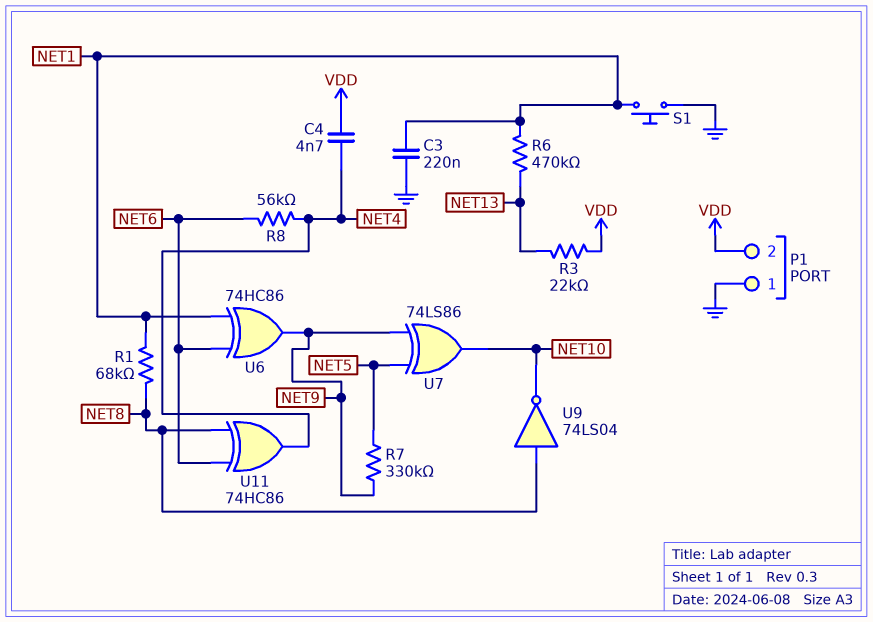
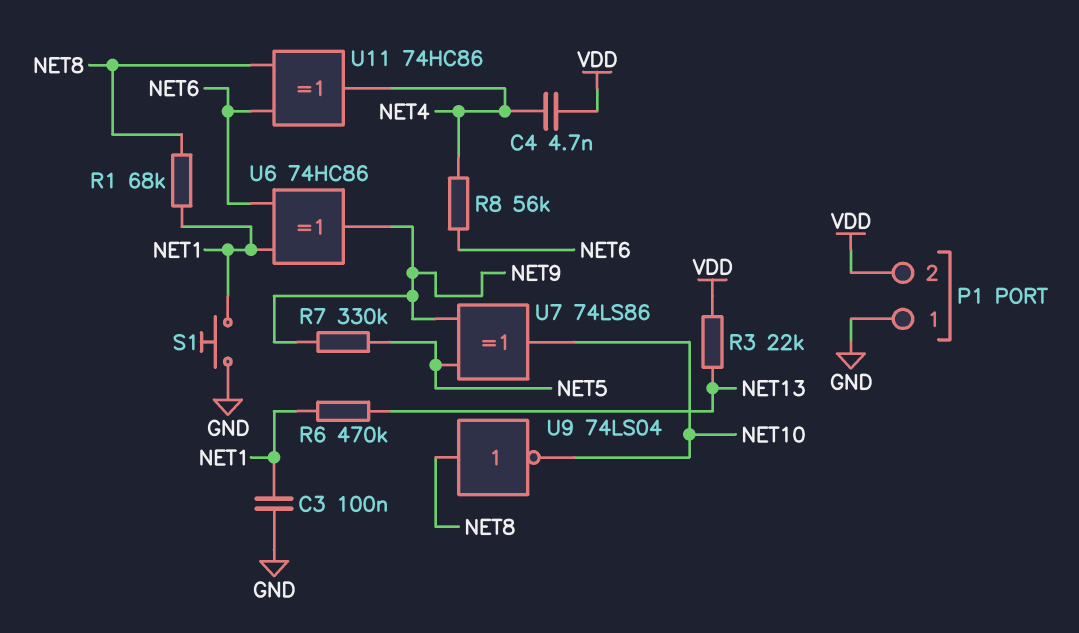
C3: 220nF (GND, NET1) -> 100nF (GND, NET1)

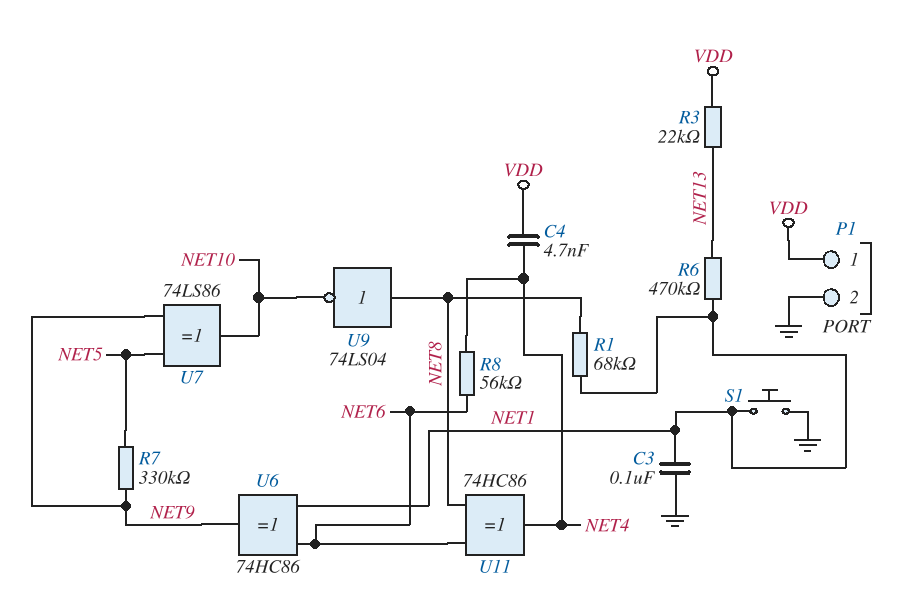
P1 pin 1: GND -> VDD
P1 pin 2: VDD -> GND

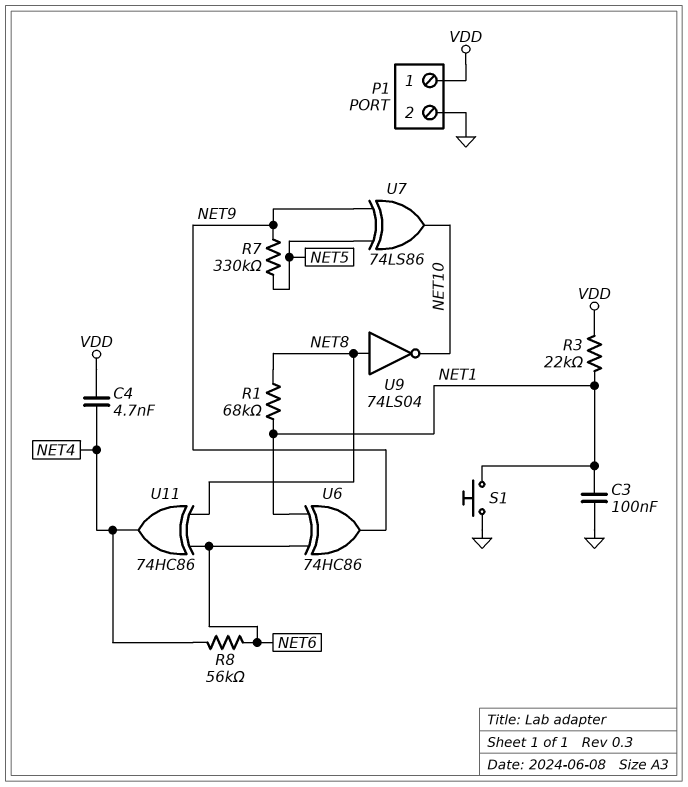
R3: 22k (NET13, VDD) -> 22k (NET1, VDD)
R6: 470k (NET1, NET13) -> none

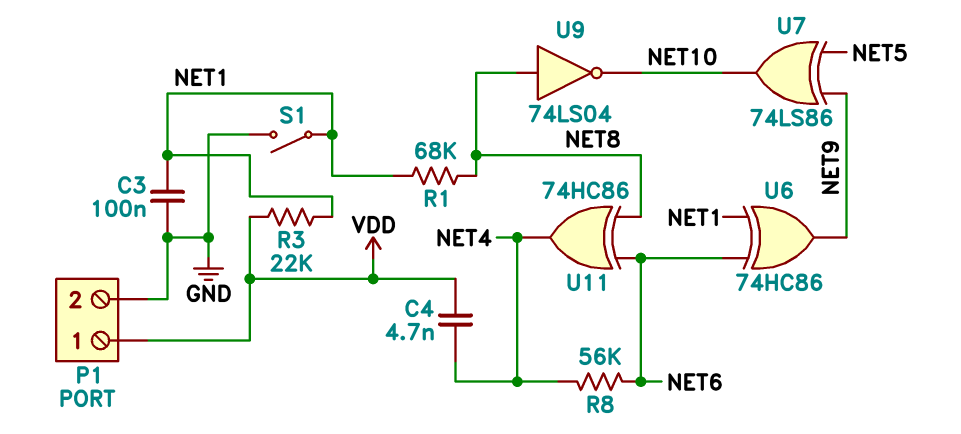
R7: 330k (NET5, NET9) -> none
S1: button (GND, NET1) -> switch (GND, NET1)

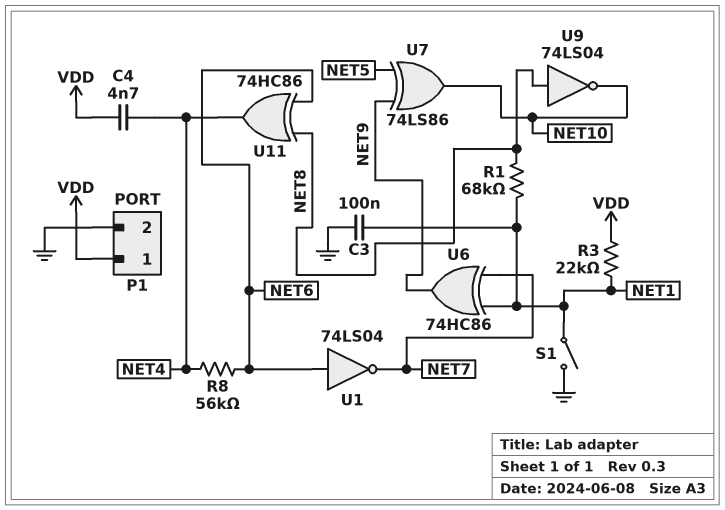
U1: none -> NOT 74LS04 (in NET6, out NET7)
U6: XOR 74HC86 (in NET1, in NET6, out NET9) -> XOR 74HC86 (in NET1, in NET7, out NET9)

